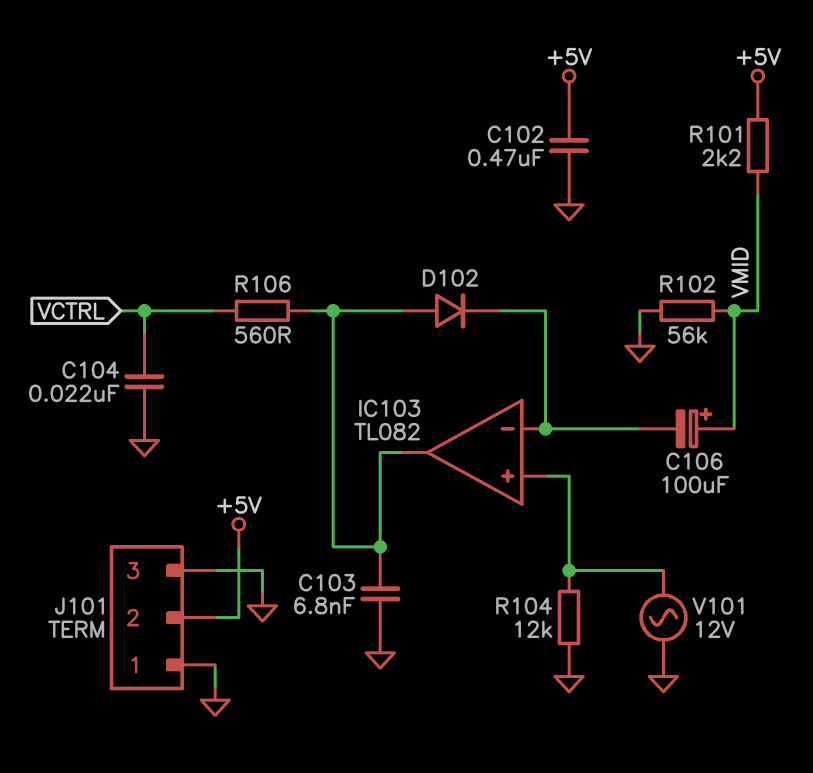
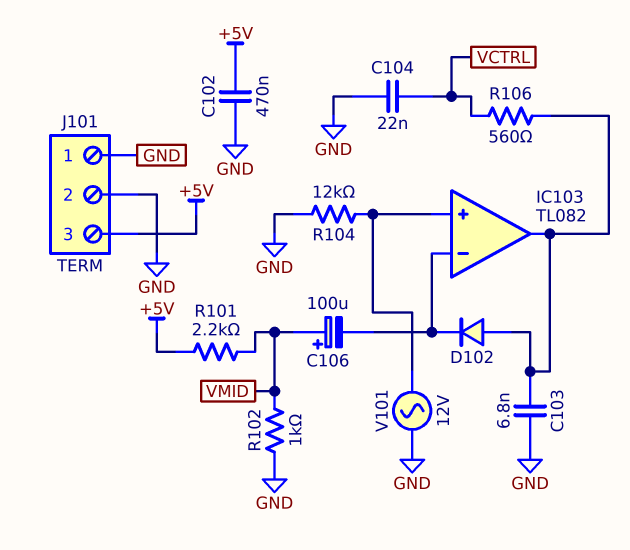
J101 pin 2: +5V -> GND
J101 pin 3: GND -> +5V
R102: 56k (GND, VMID) -> 1k (GND, VMID)

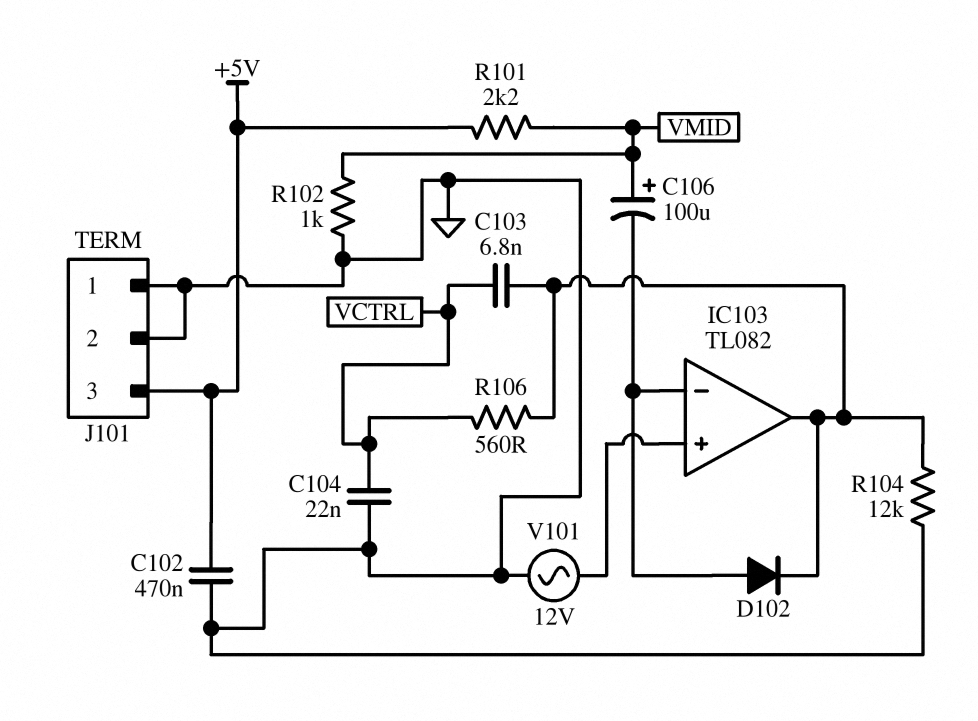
C103: 6.8nF (GND, IC103/out) -> 6.8nF (IC103/out, VCTRL)
D102: diode (A IC103/out, K IC103/in-) -> diode (A IC103/in-, K IC103/out)
R104: 12k (GND, IC103/in+) -> 12k (GND, IC103/out)

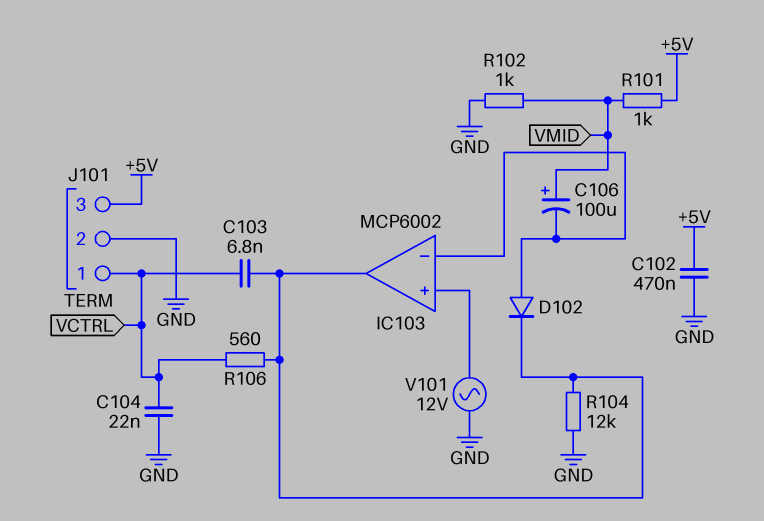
IC103: TL082 -> MCP6002
J101 pin 1: GND -> VCTRL
R101: 2.2k (+5V, VMID) -> 1k (+5V, VMID)

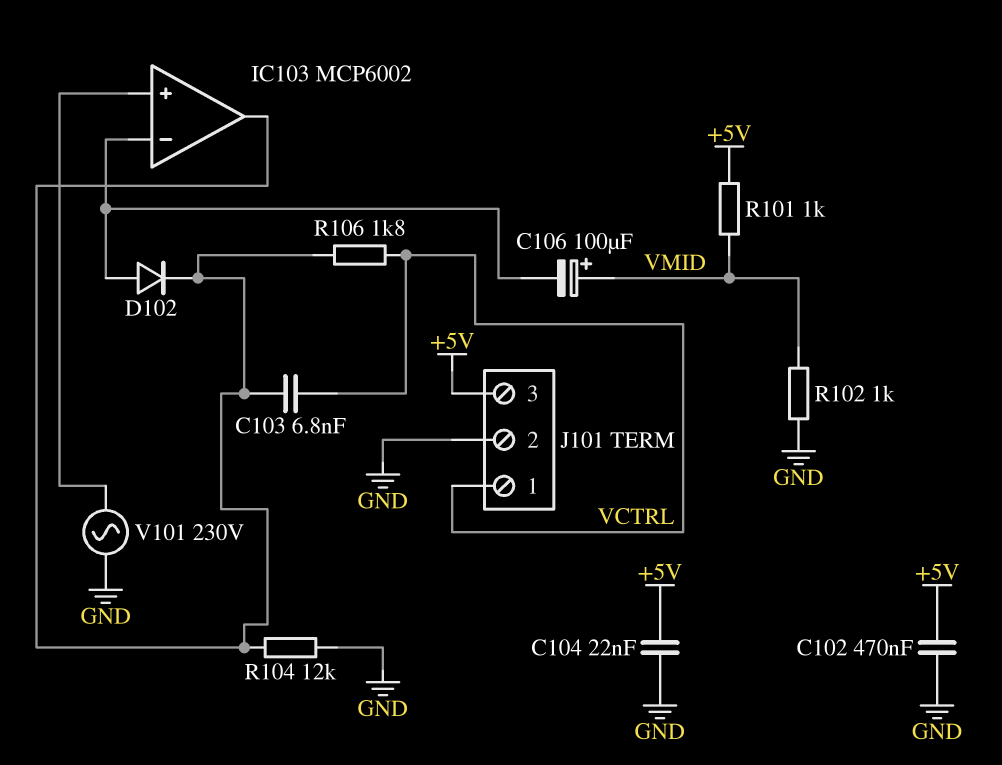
C104: 22nF (GND, VCTRL) -> 22nF (+5V, GND)
R106: 560 (IC103/out, VCTRL) -> 1.8k (IC103/out, VCTRL)
V101: AC 12V (GND, IC103/in+) -> AC 230V (GND, IC103/in+)

